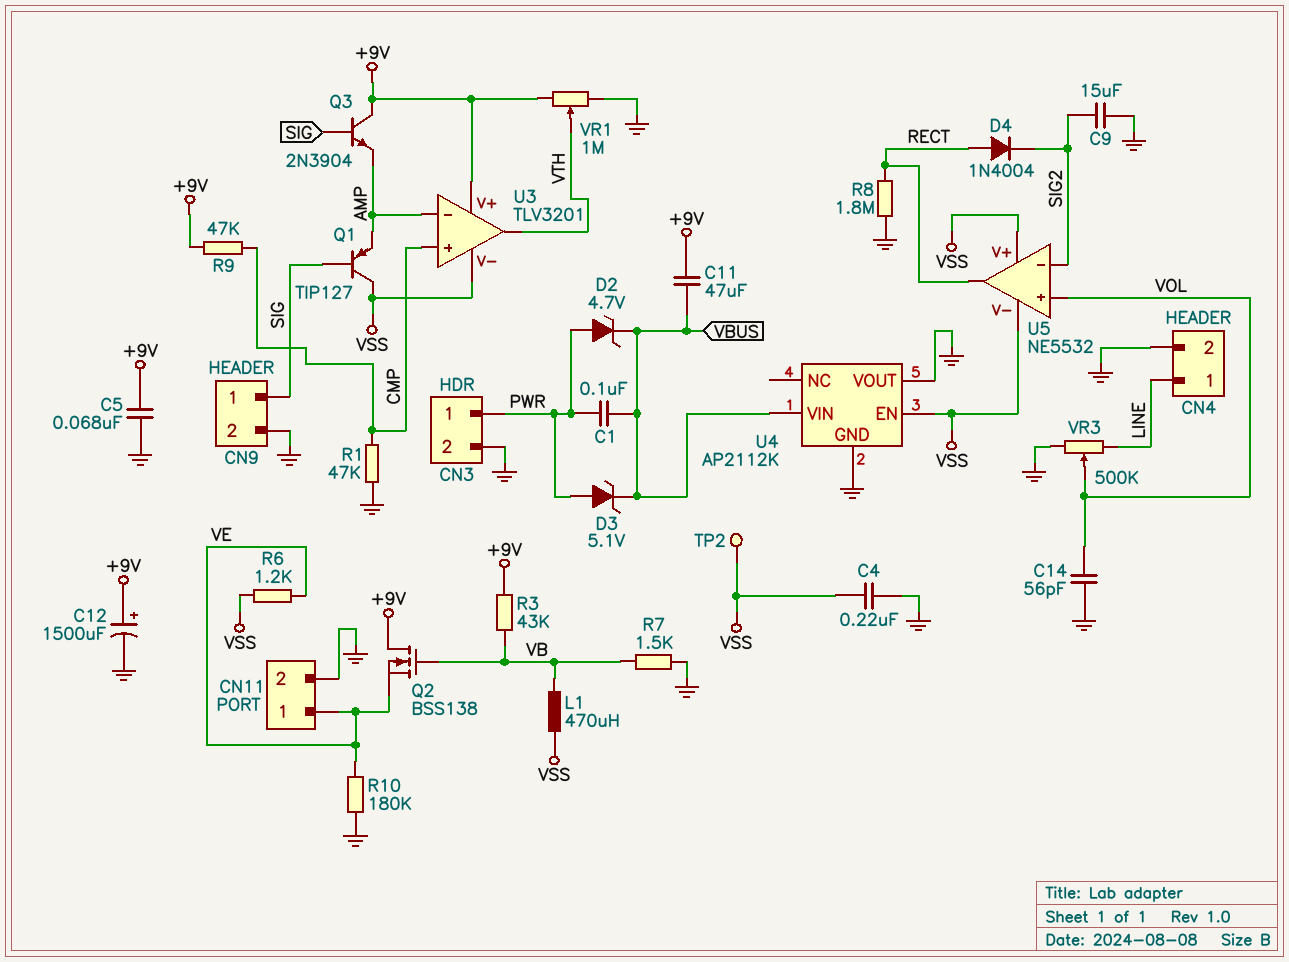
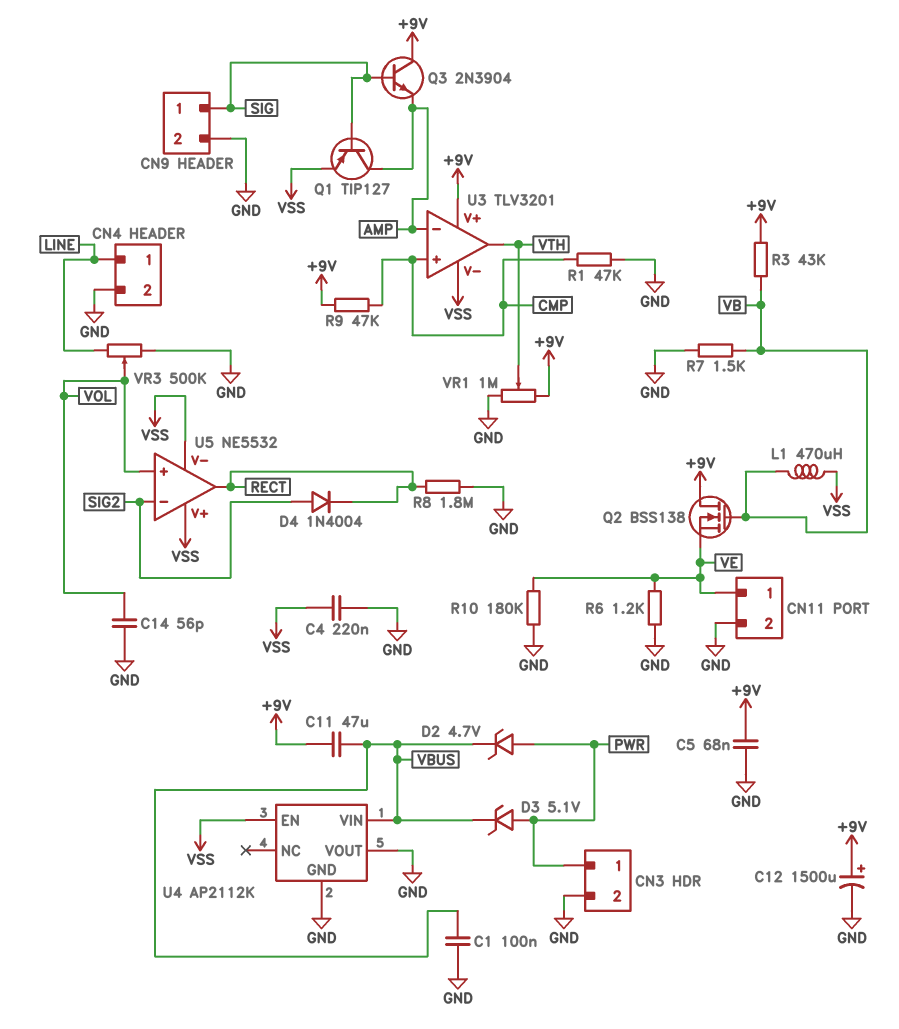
C1: 100nF (PWR, VBUS) -> 100nF (GND, VBUS)
C9: 15uF (GND, SIG2) -> none
D4: diode 1N4004 (A RECT, K SIG2) -> diode 1N4004 (A SIG2, K RECT)
Q1: PNP TIP127 (B SIG, C VSS, E AMP) -> PNP TIP127 (B SIG, C AMP, E VSS)
R6: 1.2k (VE, VSS) -> 1.2k (GND, VE)
TP2: test point (VSS) -> none

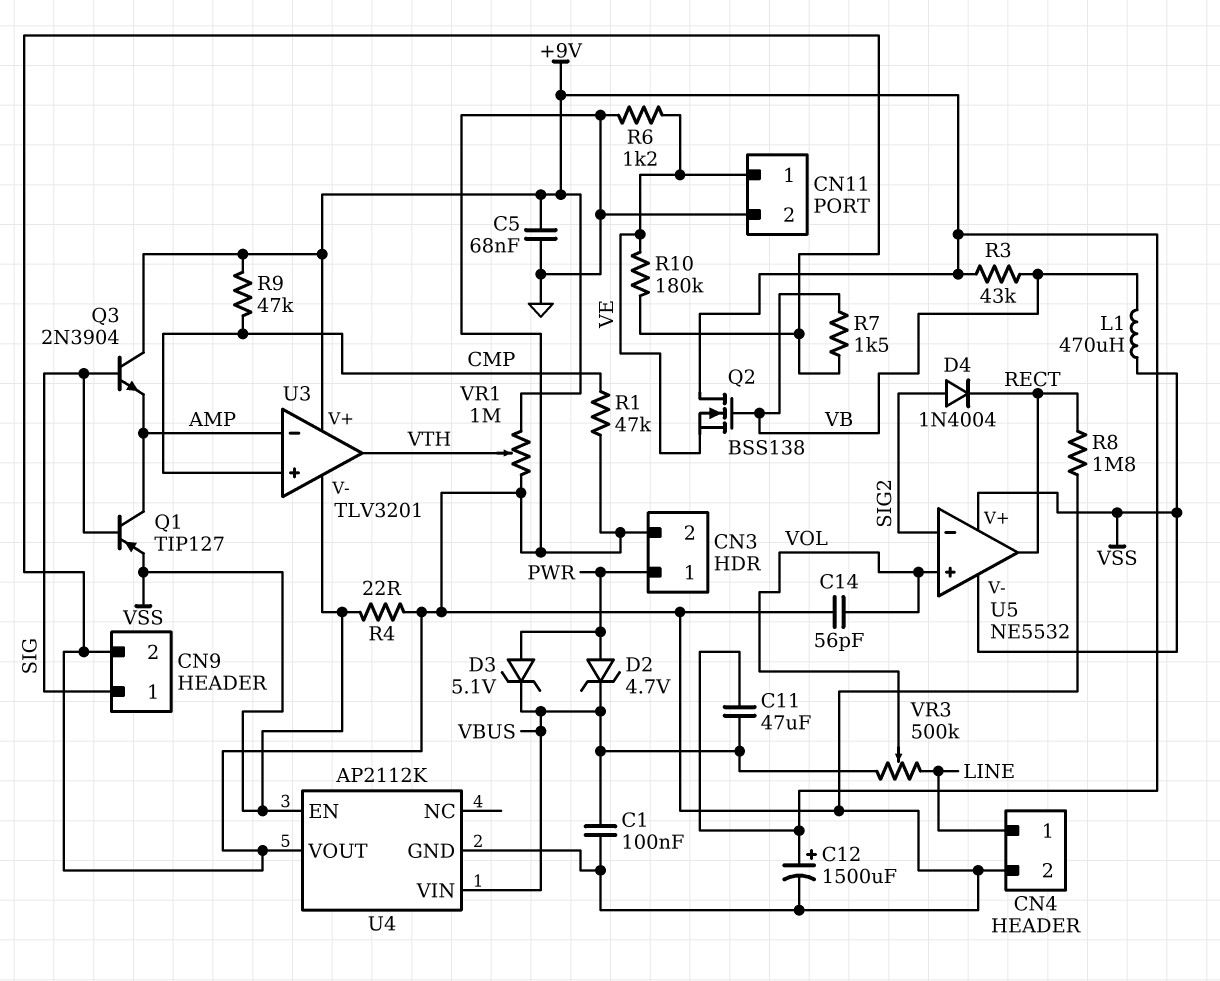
C4: 220nF (GND, VSS) -> none
R4: none -> 22 (GND, VSS)
VR3: 500k (GND, LINE, wiper VOL) -> 500k (LINE, VBUS, wiper VOL)

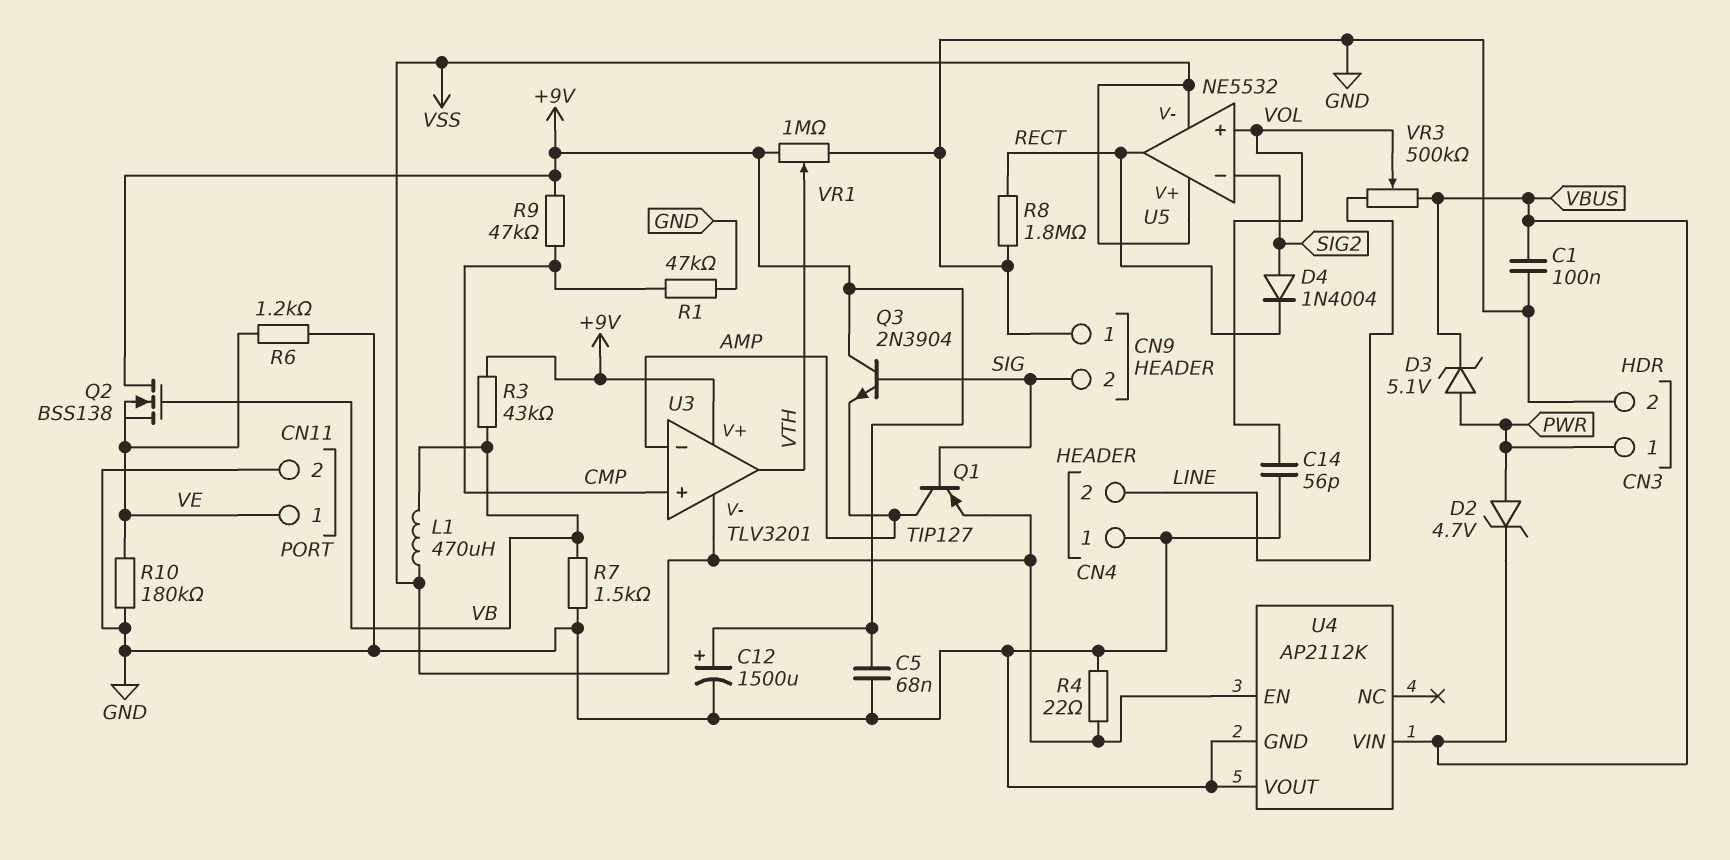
C11: 47uF (+9V, VBUS) -> none
CN4 pin 1: LINE -> GND
CN4 pin 2: GND -> LINE
CN9 pin 1: SIG -> GND
CN9 pin 2: GND -> SIG

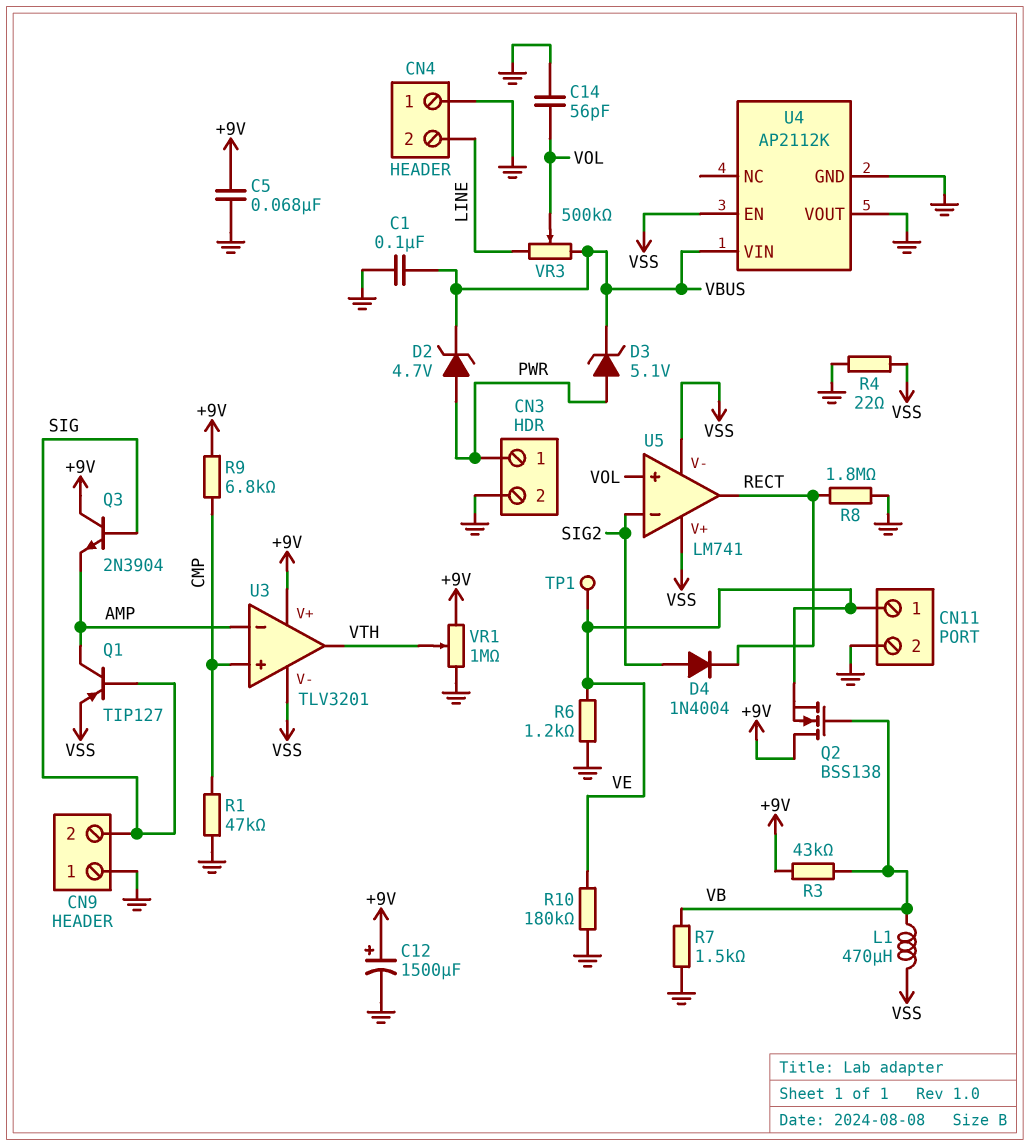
R9: 47k (+9V, CMP) -> 6.8k (+9V, CMP)
TP1: none -> test point (VE)
U5: NE5532 -> LM741

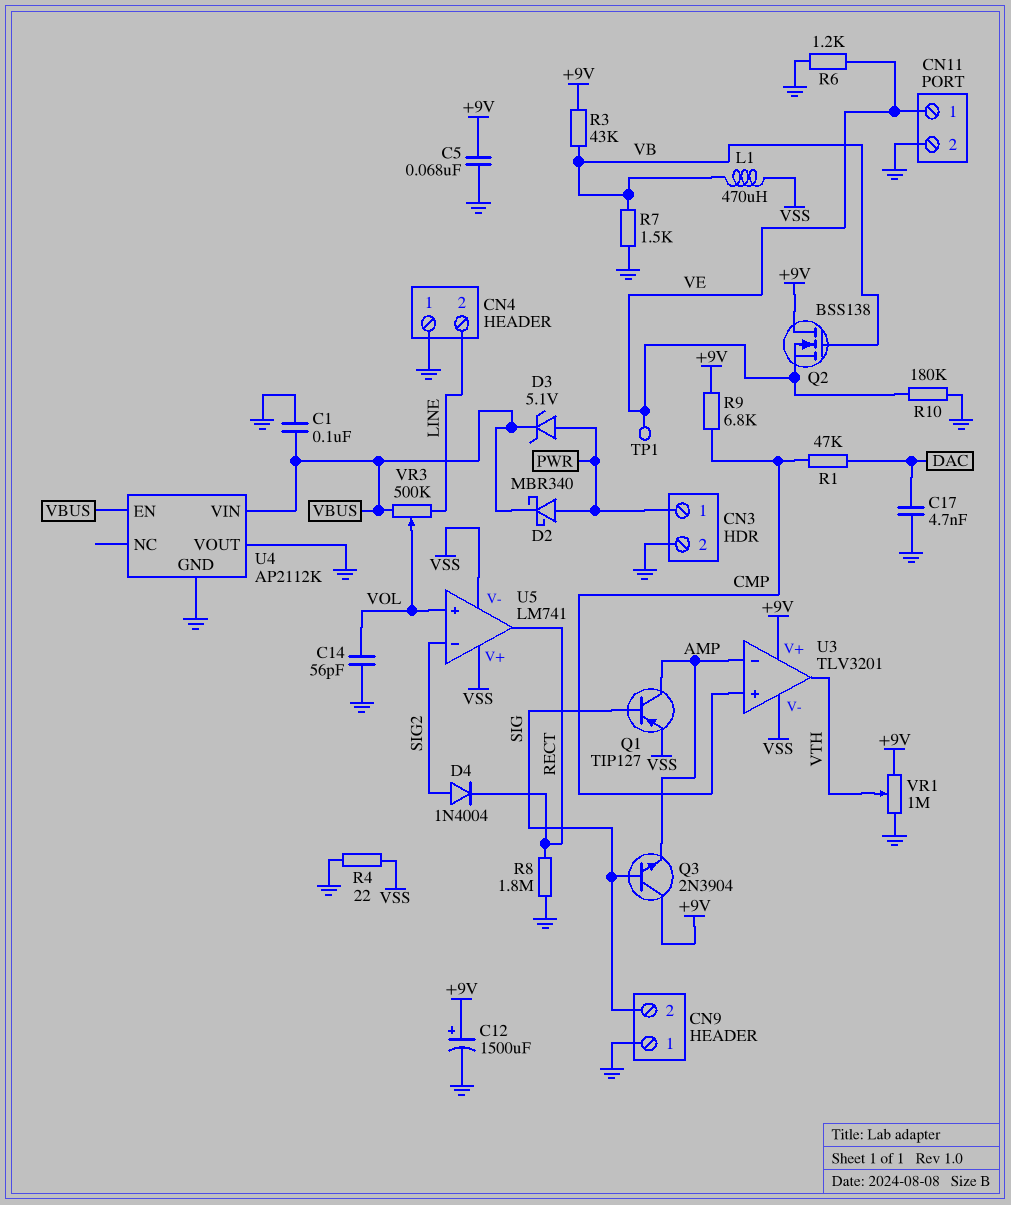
C17: none -> 4.7nF (DAC, GND)
D2: zener 4.7V (A PWR, K VBUS) -> schottky MBR340 (A PWR, K VBUS)
R1: 47k (CMP, GND) -> 47k (CMP, DAC)
U4 pin EN: VSS -> VBUS

